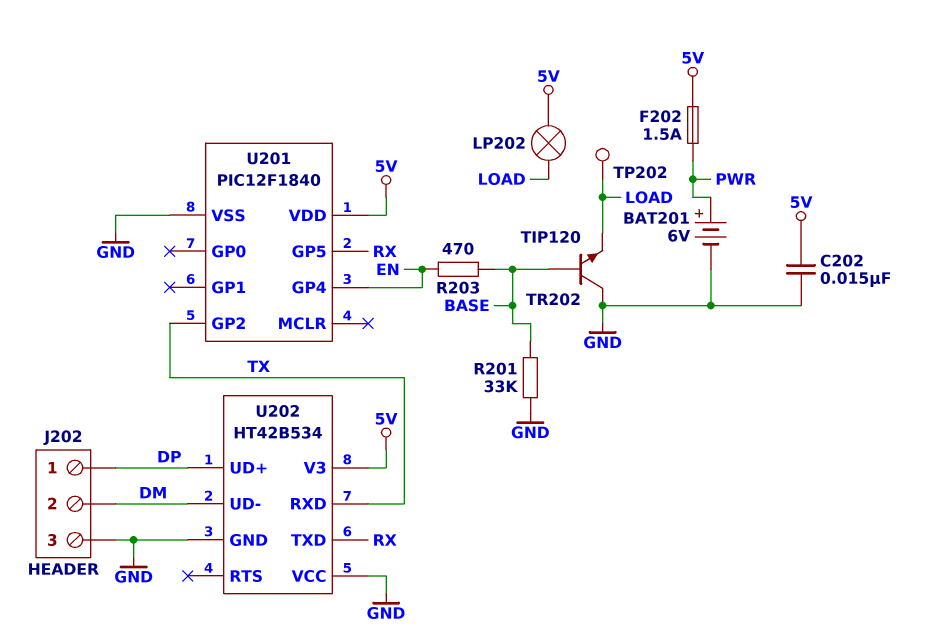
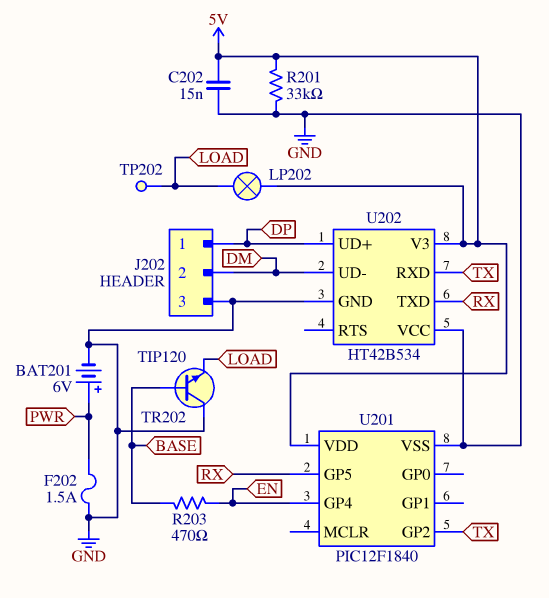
F202: 1.5A (5V, PWR) -> 1.5A (GND, PWR)
R201: 33k (BASE, GND) -> 33k (5V, GND)

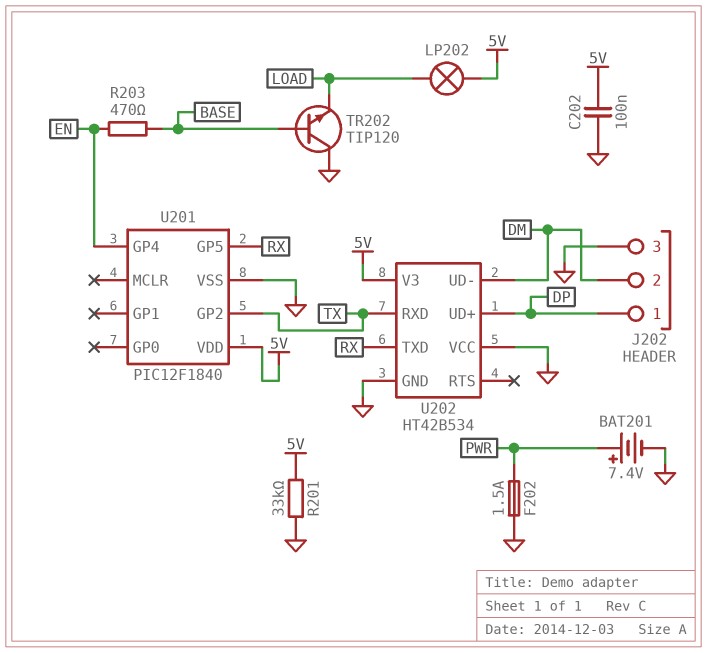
BAT201: 6V (plus PWR, minus GND) -> 7.4V (plus PWR, minus GND)
C202: 15nF (5V, GND) -> 100nF (5V, GND)
TP202: test point (LOAD) -> none

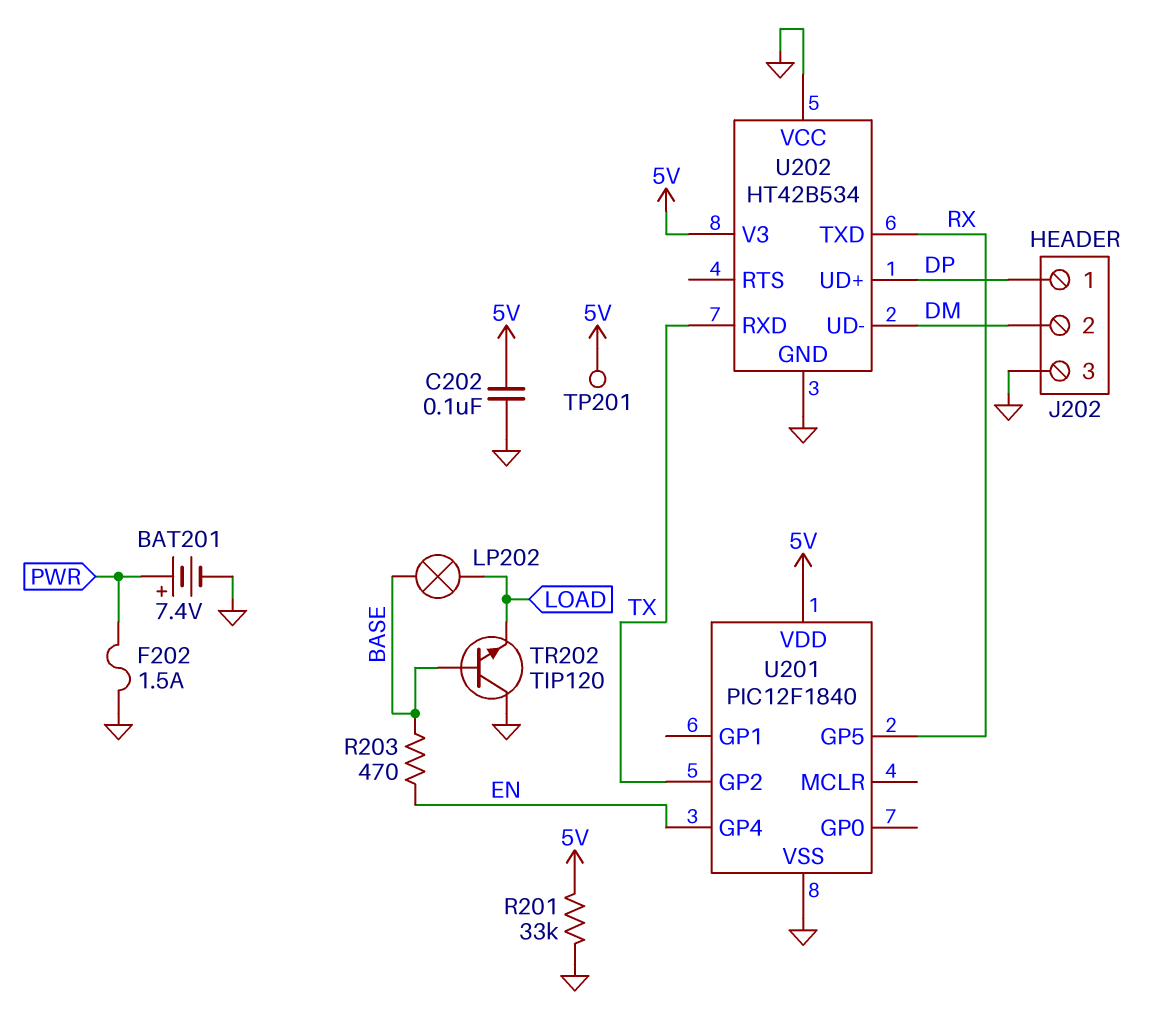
LP202: lamp (5V, LOAD) -> lamp (BASE, LOAD)
TP201: none -> test point (5V)

